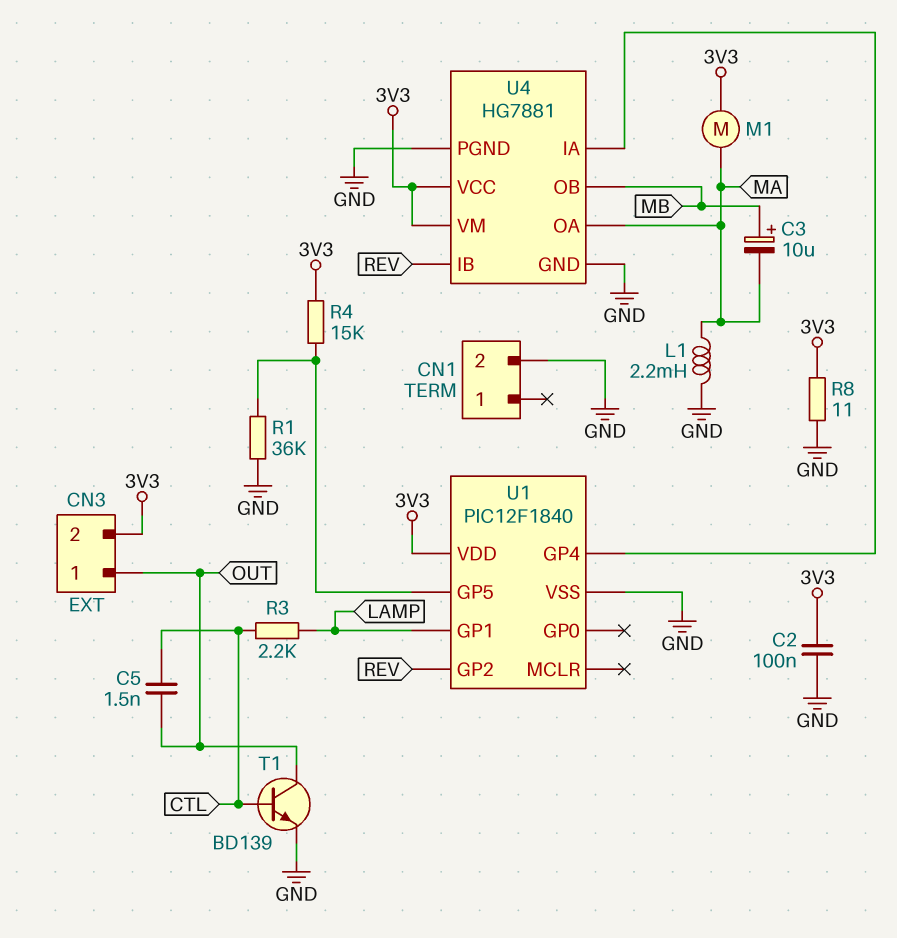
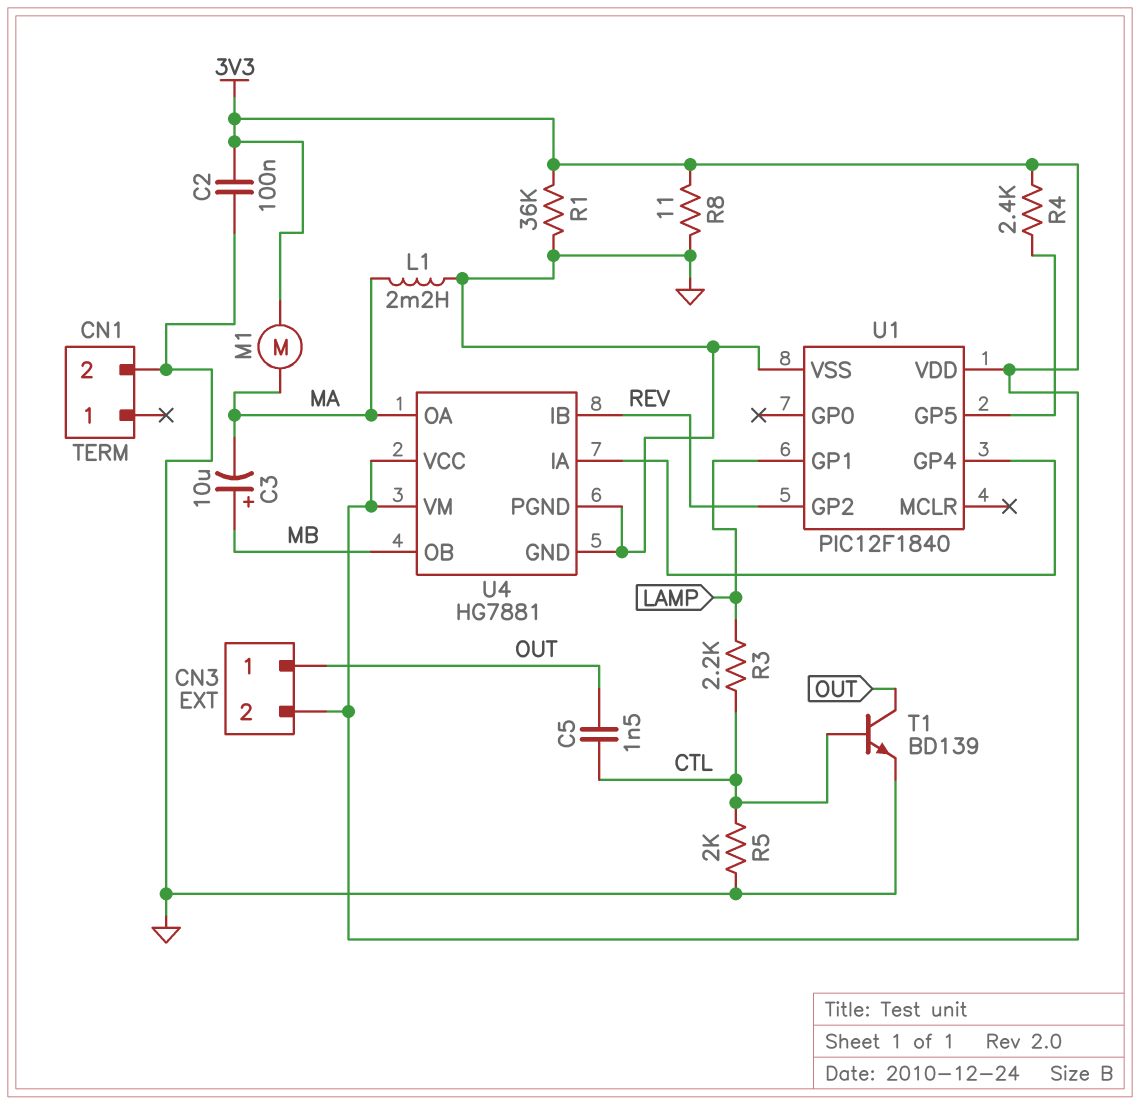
R1: 36k (GND, U1/GP5) -> 36k (3V3, GND)
R4: 15k (3V3, U1/GP5) -> 2.4k (3V3, U1/GP5)
R5: none -> 2k (CTL, GND)

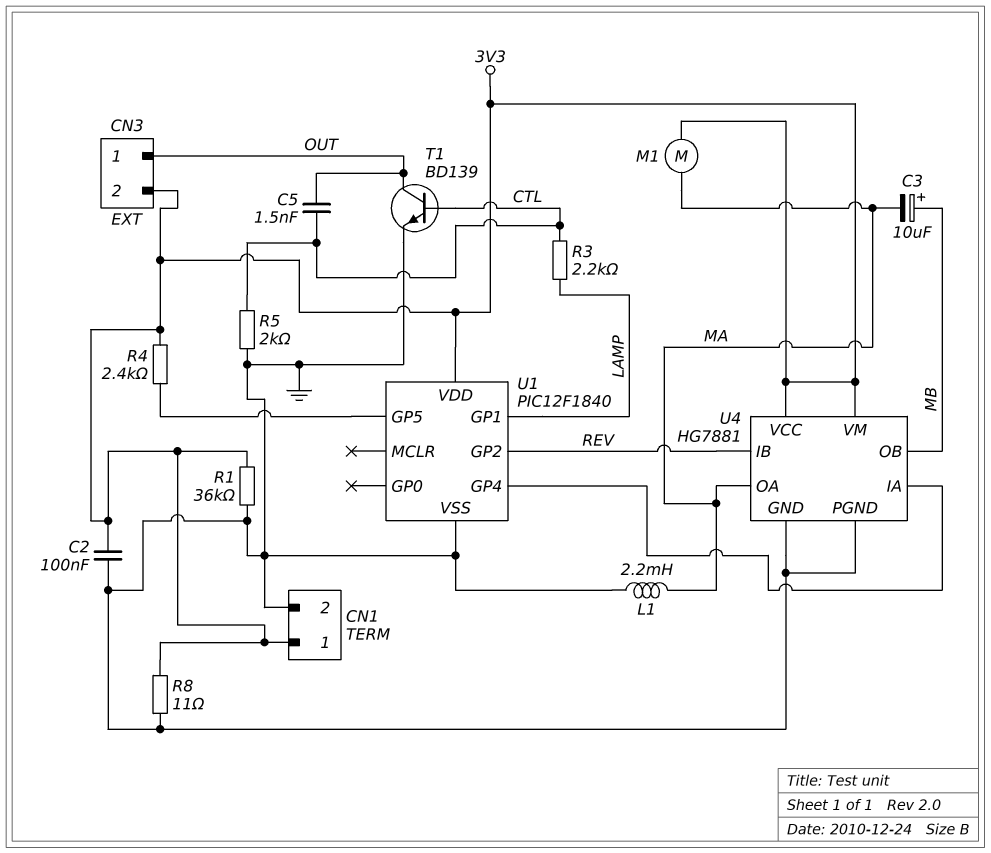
CN1 pin 1: none -> 3V3

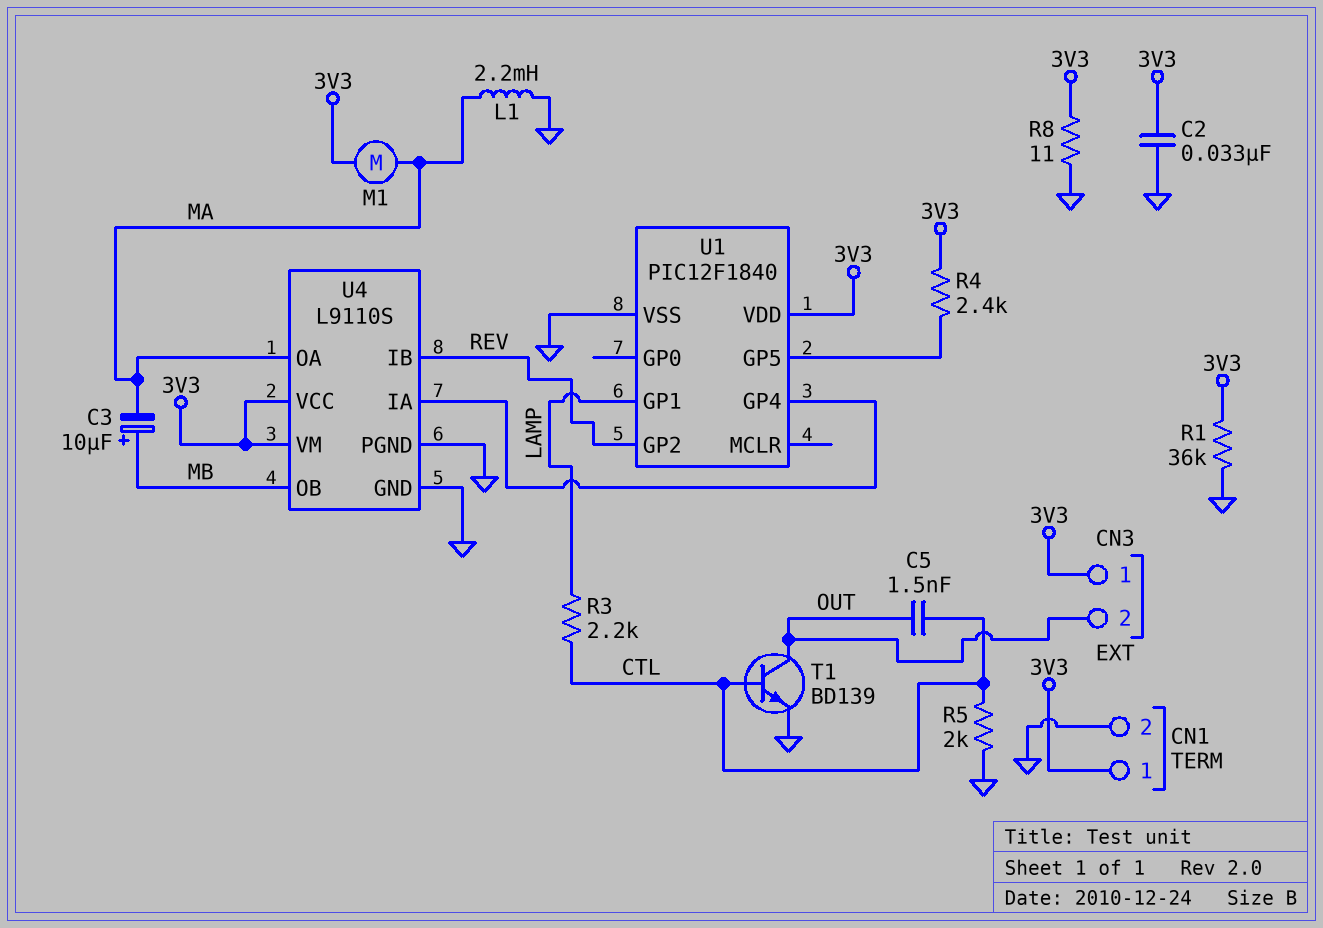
C2: 100nF (3V3, GND) -> 33nF (3V3, GND)
CN3 pin 1: OUT -> 3V3
CN3 pin 2: 3V3 -> OUT
U4: HG7881 -> L9110S

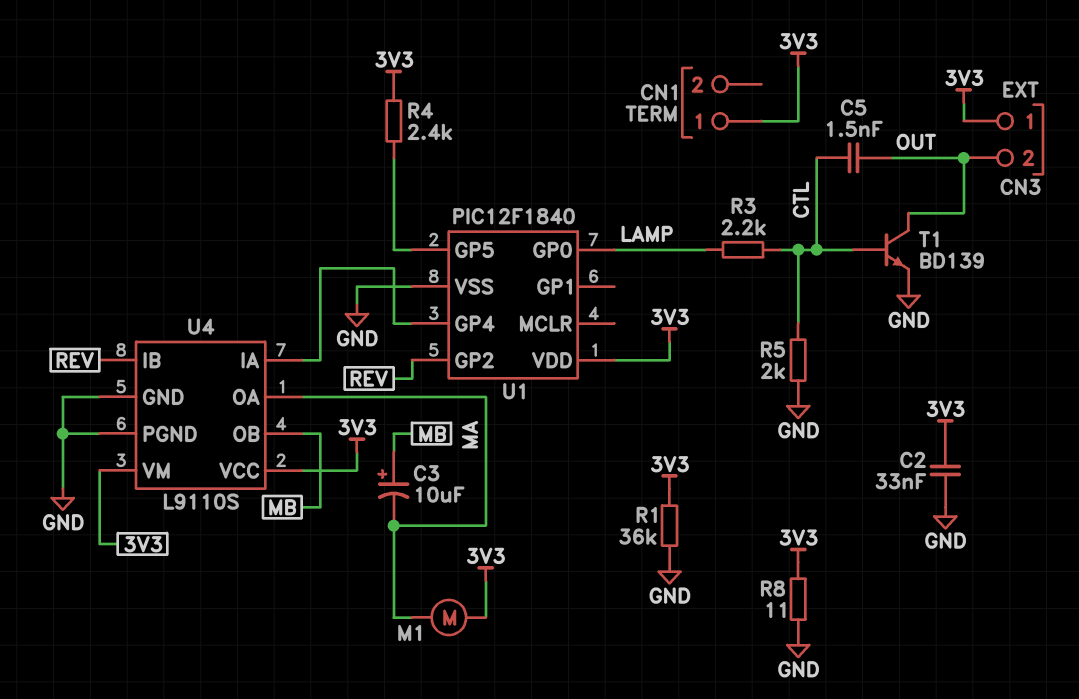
CN1 pin 2: GND -> none
L1: 2.2mH (GND, MA) -> none
U1 pin GP0: none -> LAMP
U1 pin GP1: LAMP -> none

